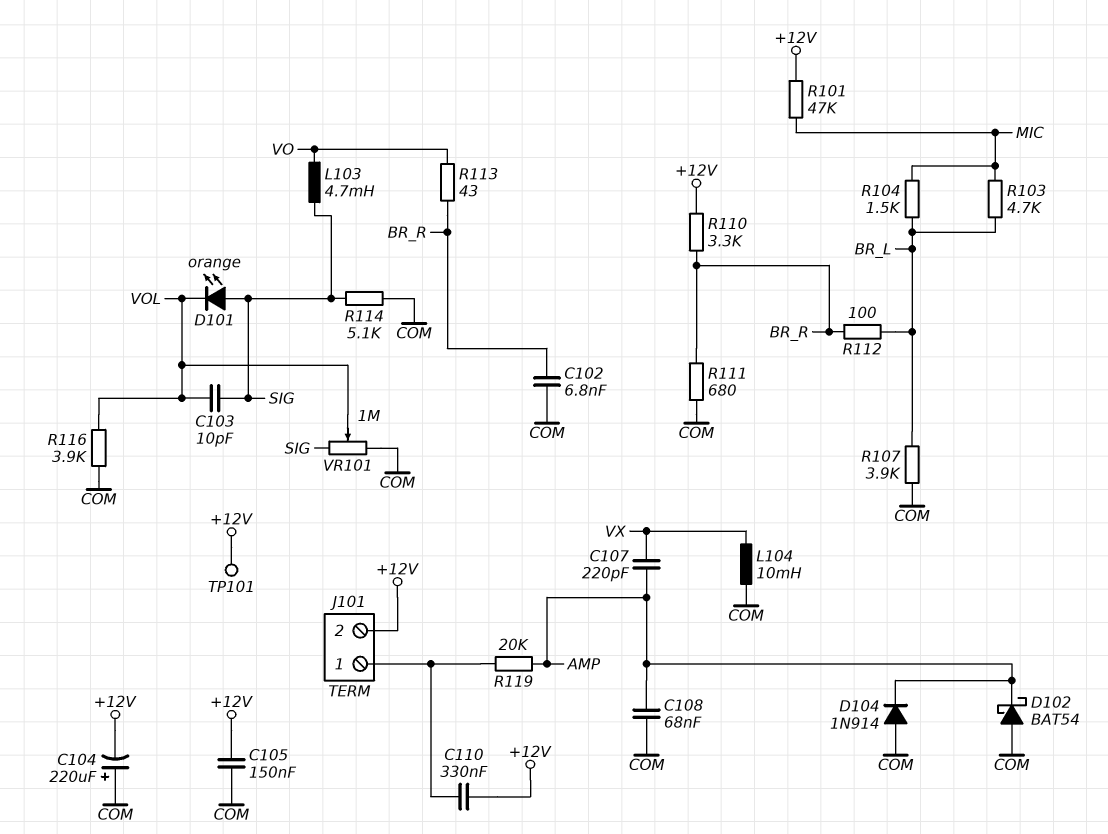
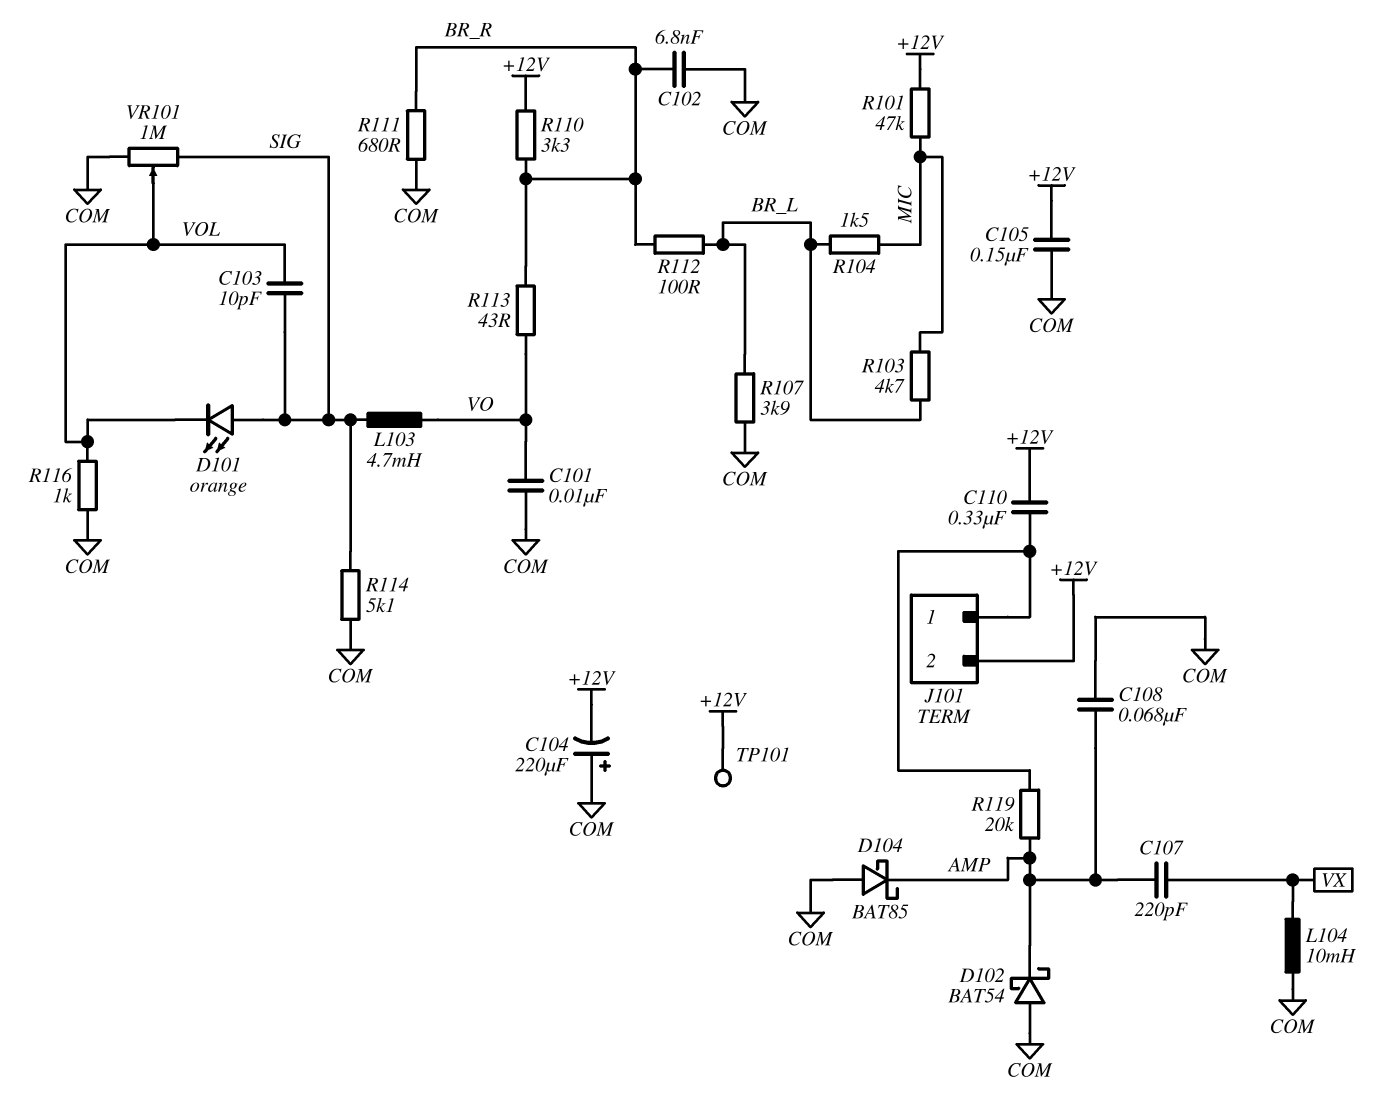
C101: none -> 10nF (COM, VO)
D104: diode 1N914 (A COM, K AMP) -> schottky BAT85 (A COM, K AMP)
R116: 3.9k (COM, VOL) -> 1k (COM, VOL)

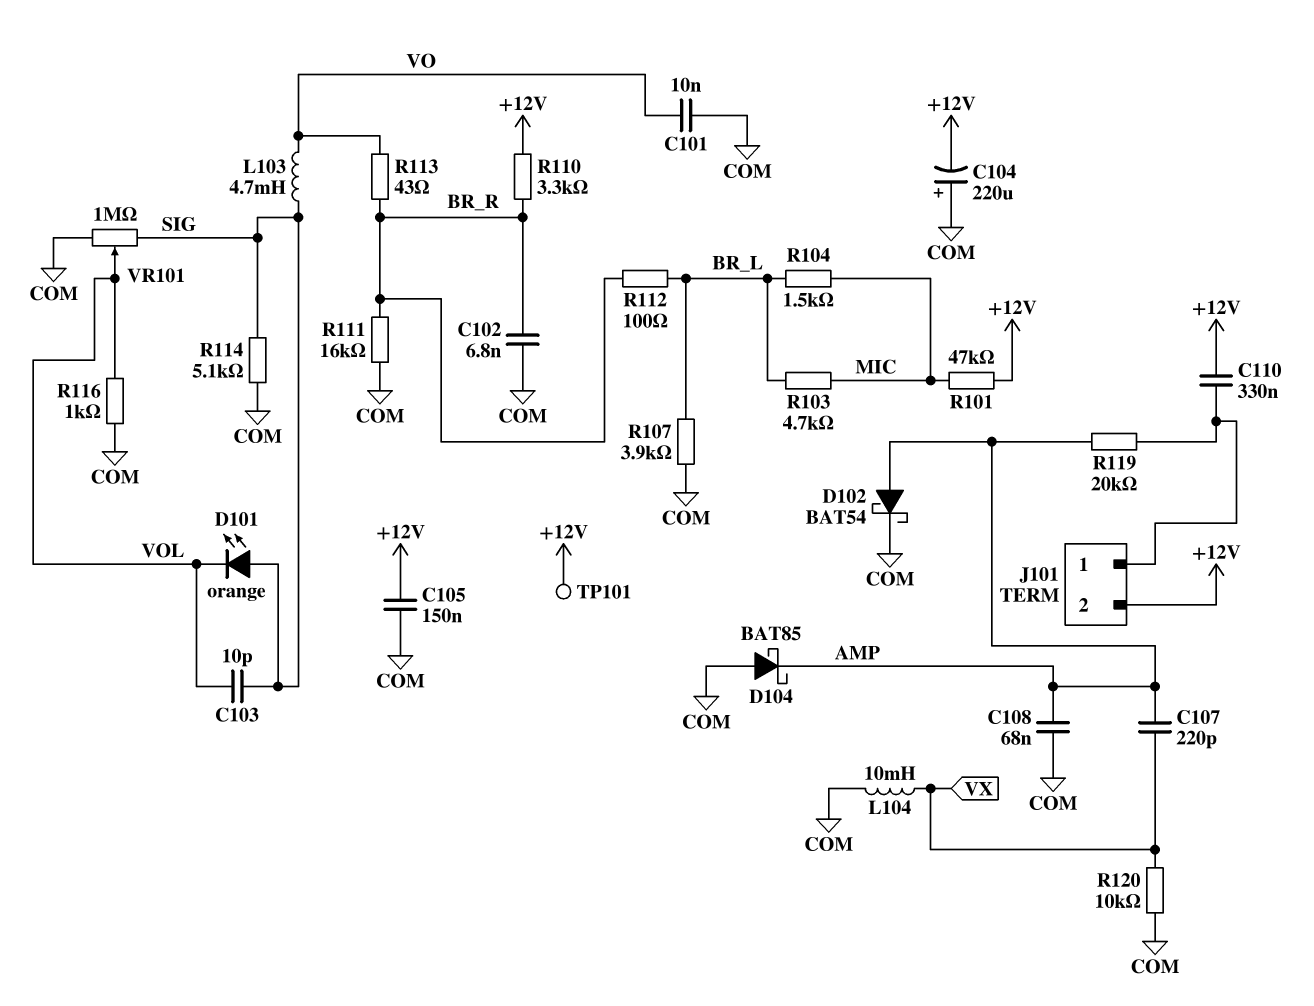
D102: schottky BAT54 (A COM, K AMP) -> schottky BAT54 (A AMP, K COM)
R111: 680 (BR_R, COM) -> 16k (BR_R, COM)
R120: none -> 10k (COM, VX)

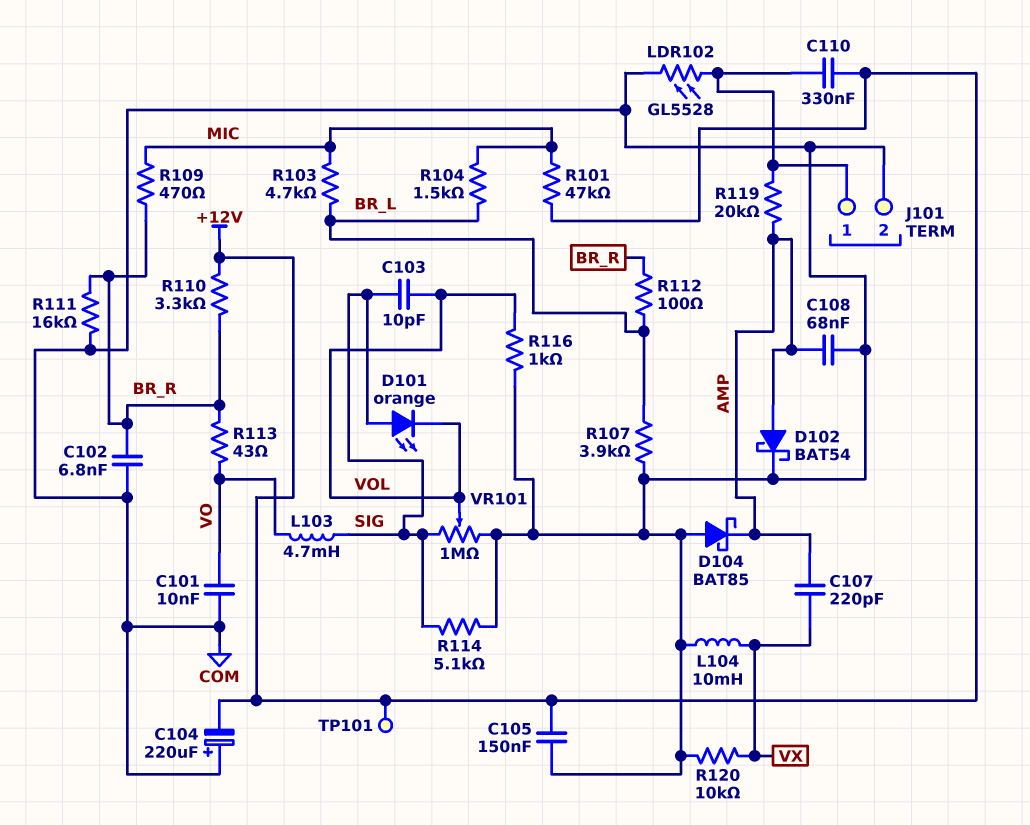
J101 pin 2: +12V -> COM
LDR102: none -> GL5528 (COM, J101/1)
R109: none -> 470 (BR_R, MIC)

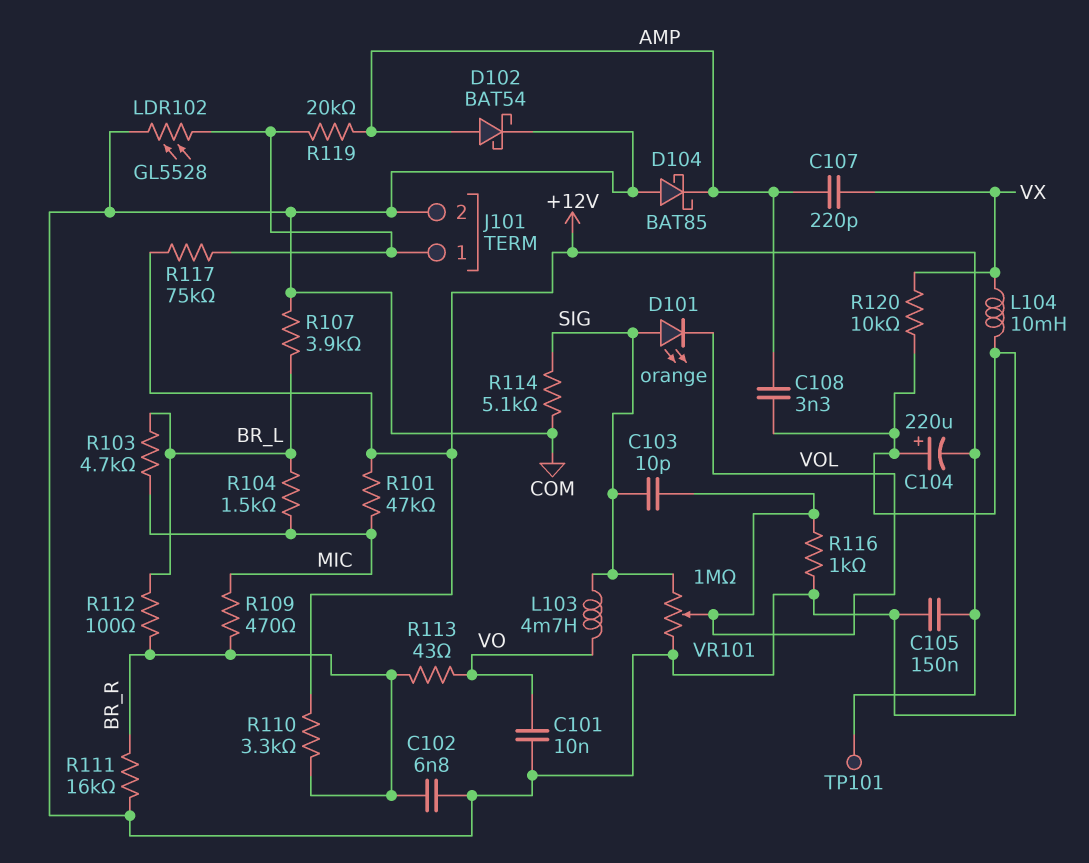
C108: 68nF (AMP, COM) -> 3.3nF (AMP, COM)
C110: 330nF (+12V, J101/1) -> none
R117: none -> 75k (+12V, J101/1)

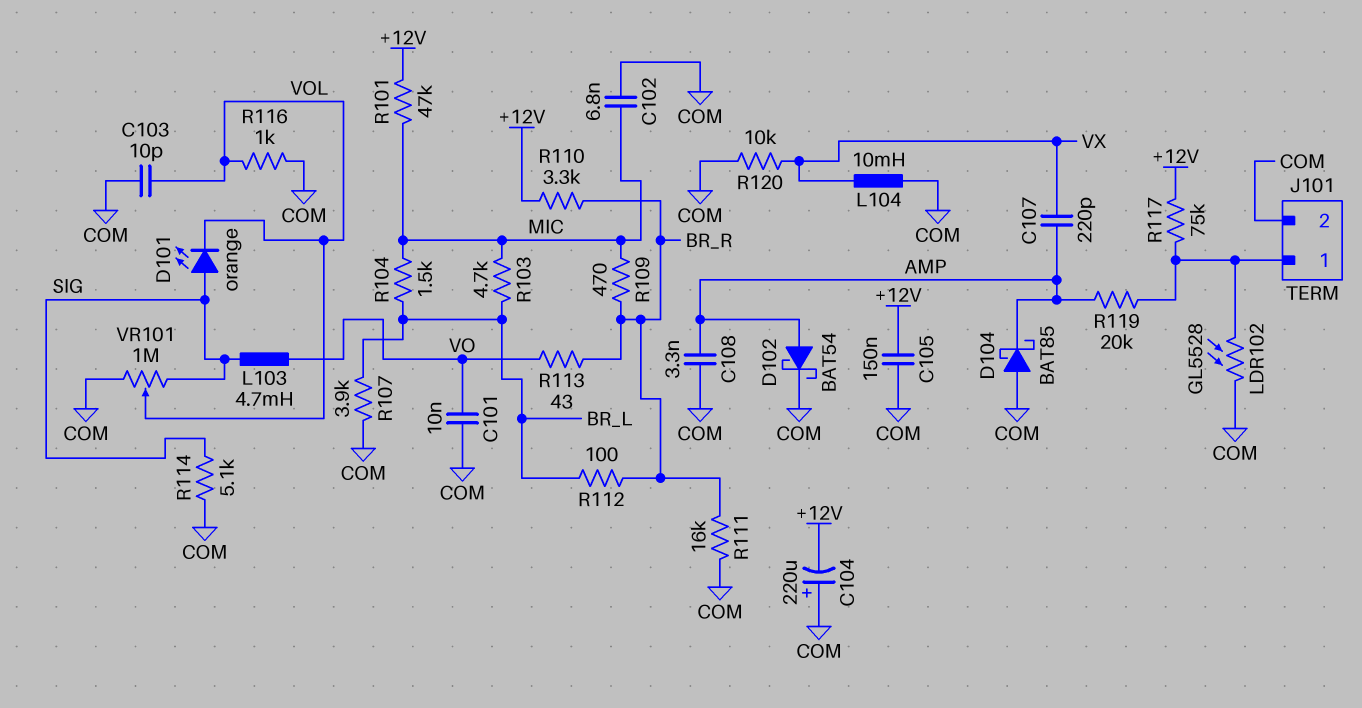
C102: 6.8nF (BR_R, COM) -> 6.8nF (COM, MIC)
C103: 10pF (SIG, VOL) -> 10pF (COM, VOL)
TP101: test point (+12V) -> none

